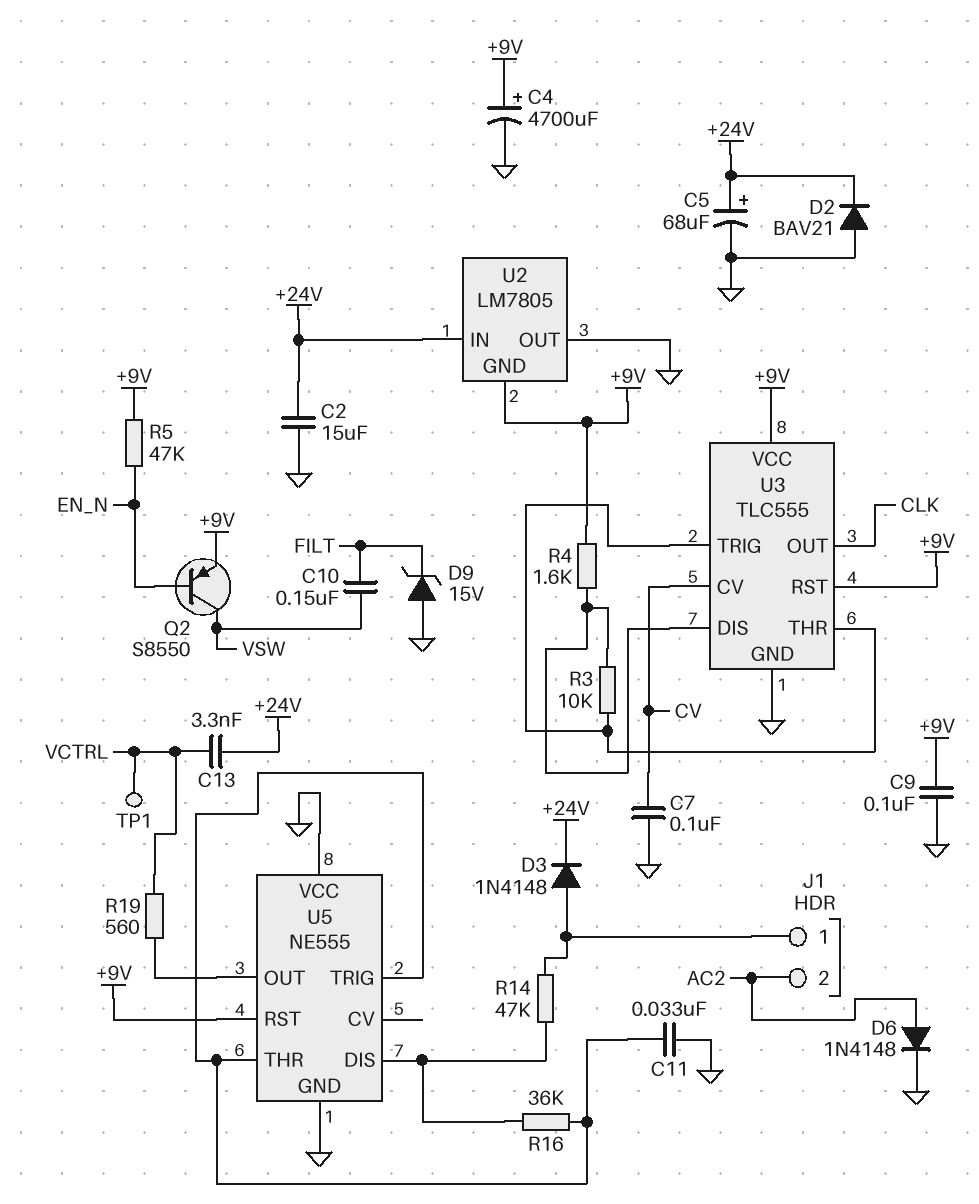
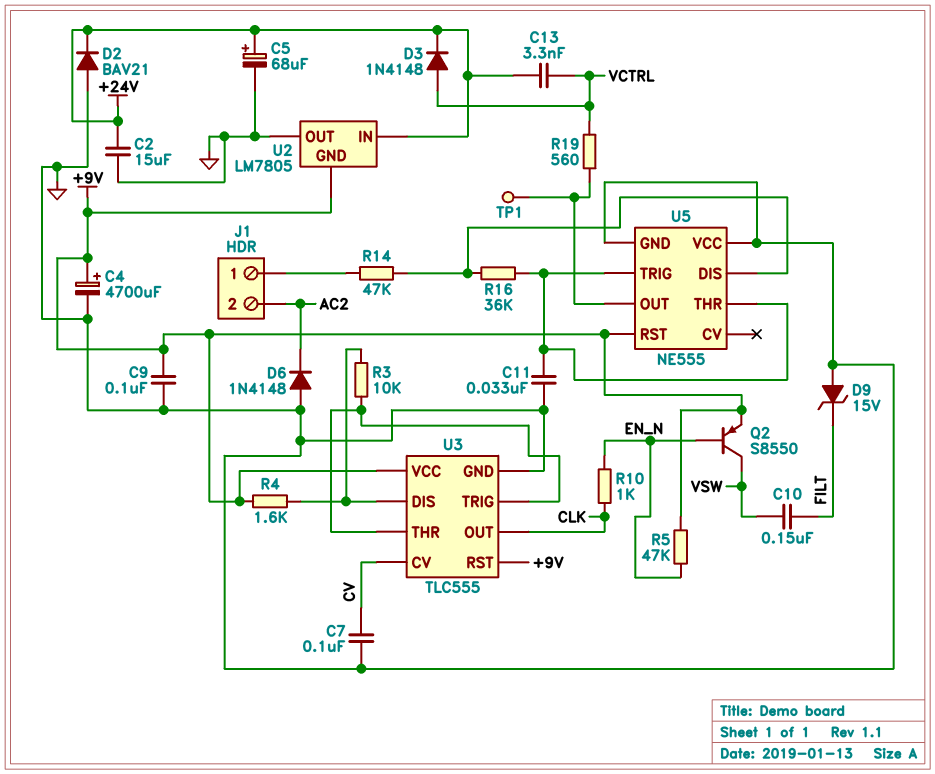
D3: diode 1N4148 (A J1/1, K +24V) -> diode 1N4148 (A VCTRL, K +24V)
D6: diode 1N4148 (A AC2, K GND) -> diode 1N4148 (A GND, K AC2)
R10: none -> 1k (CLK, EN_N)
TP1: test point (VCTRL) -> test point (U5/OUT)

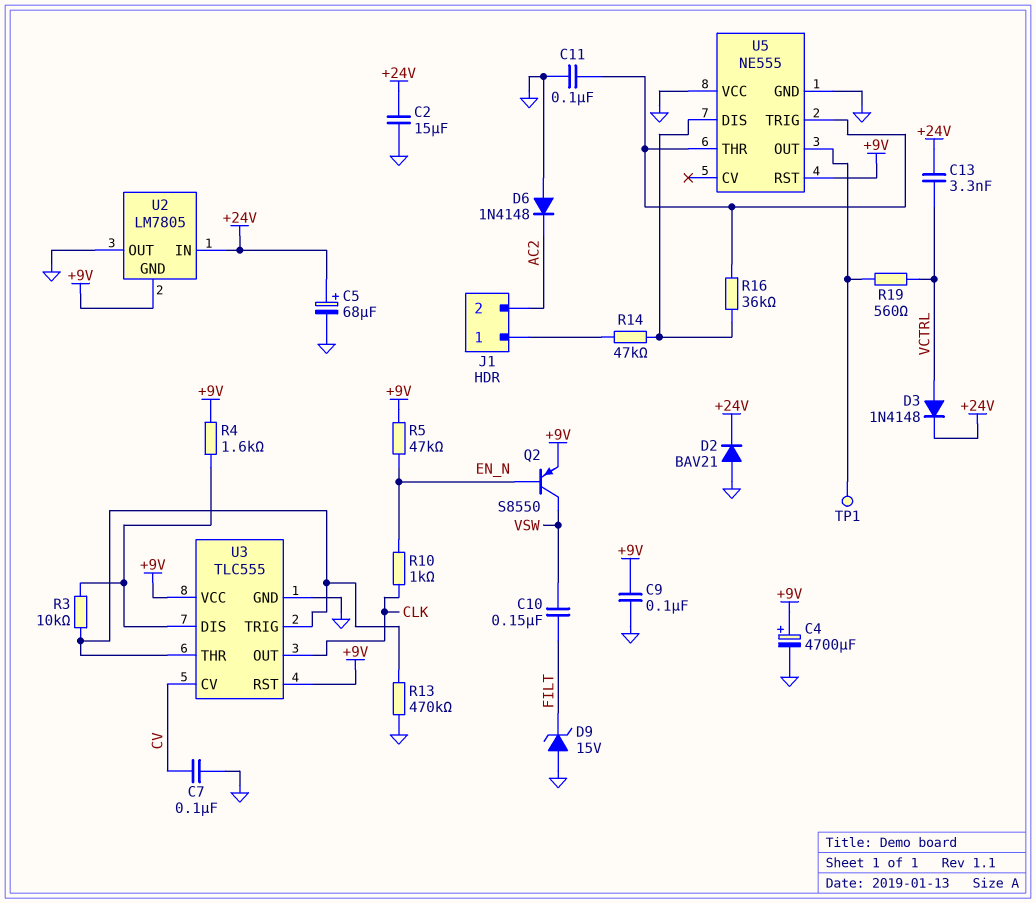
C11: 33nF (GND, U5/THR) -> 100nF (GND, U5/THR)
R13: none -> 470k (GND, U3/THR)

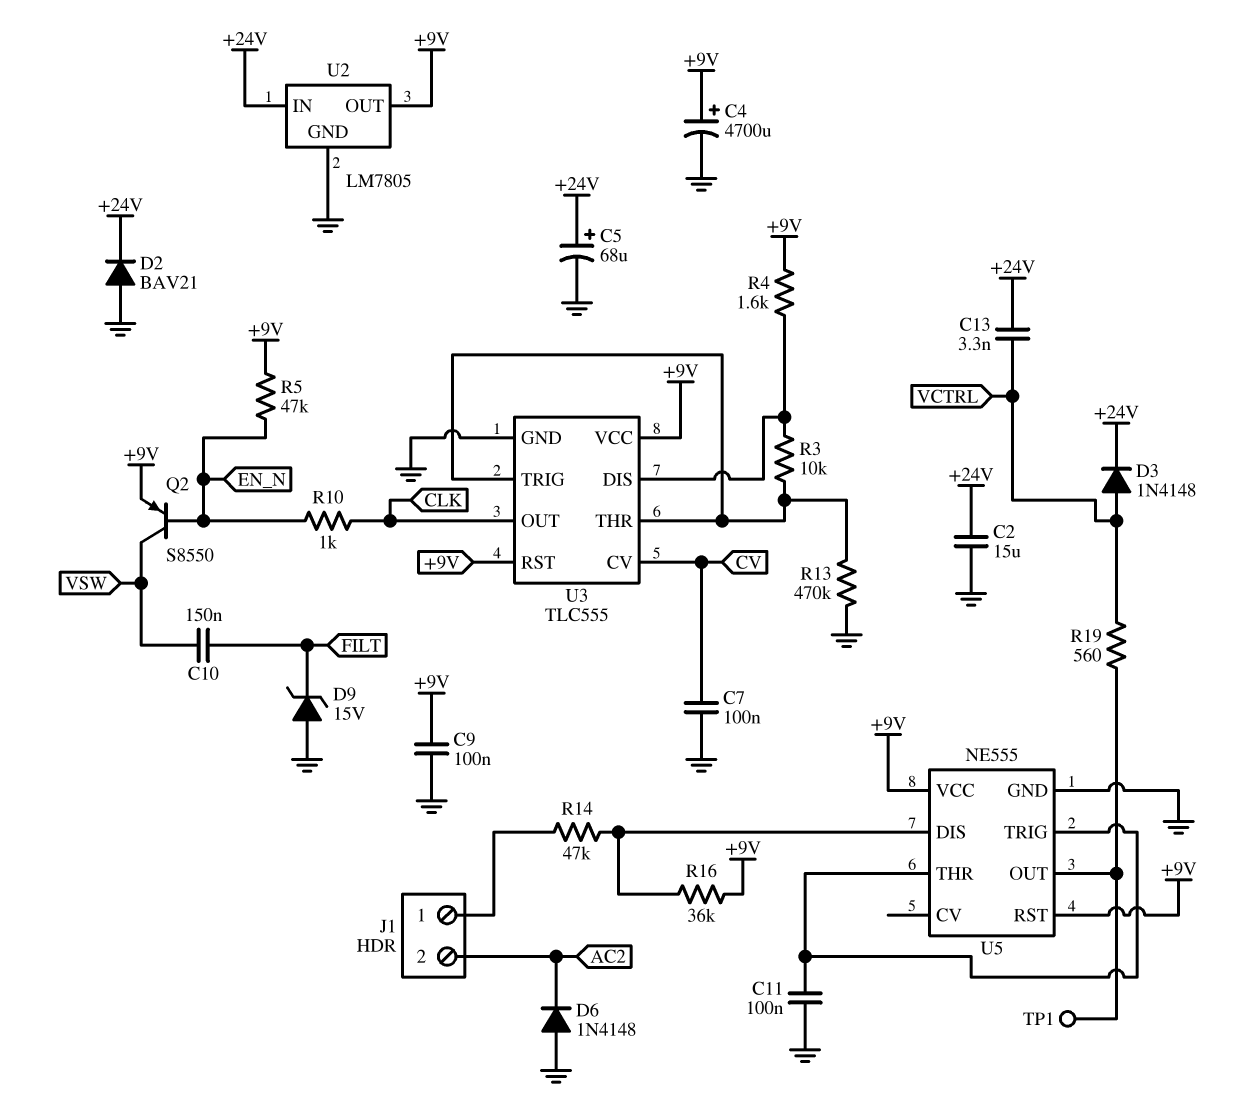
R16: 36k (U5/DIS, U5/THR) -> 36k (+9V, U5/DIS)
U2 pin GND: +9V -> GND
U2 pin OUT: GND -> +9V
U5 pin VCC: GND -> +9V

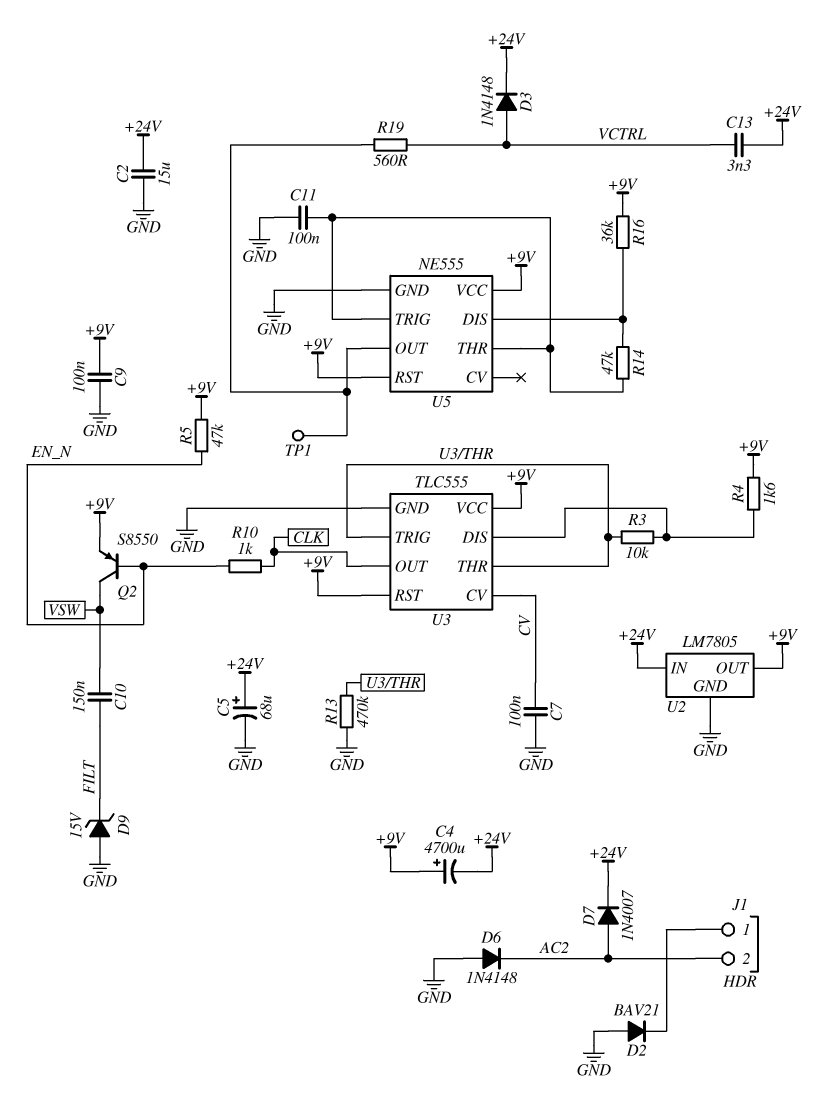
C4: 4700uF (plus +9V, minus GND) -> 4700uF (plus +9V, minus +24V)
D2: diode BAV21 (A GND, K +24V) -> diode BAV21 (A GND, K J1/1)
D7: none -> diode 1N4007 (A AC2, K +24V)
R14: 47k (J1/1, U5/DIS) -> 47k (U5/DIS, U5/THR)

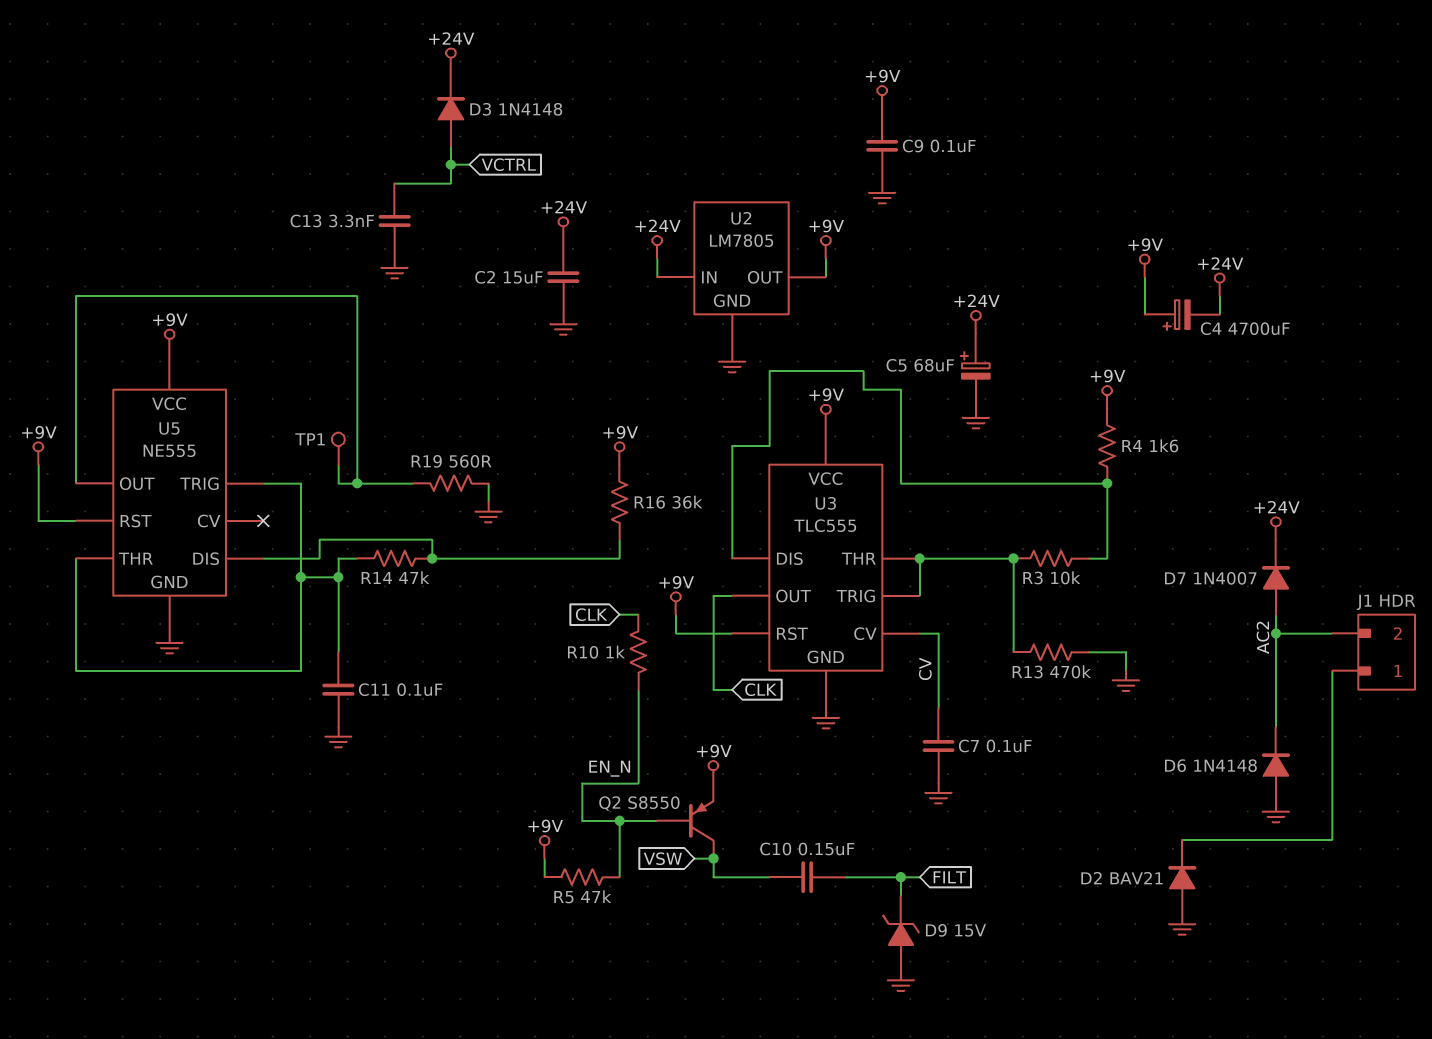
C13: 3.3nF (+24V, VCTRL) -> 3.3nF (GND, VCTRL)
R19: 560 (U5/OUT, VCTRL) -> 560 (GND, U5/OUT)

